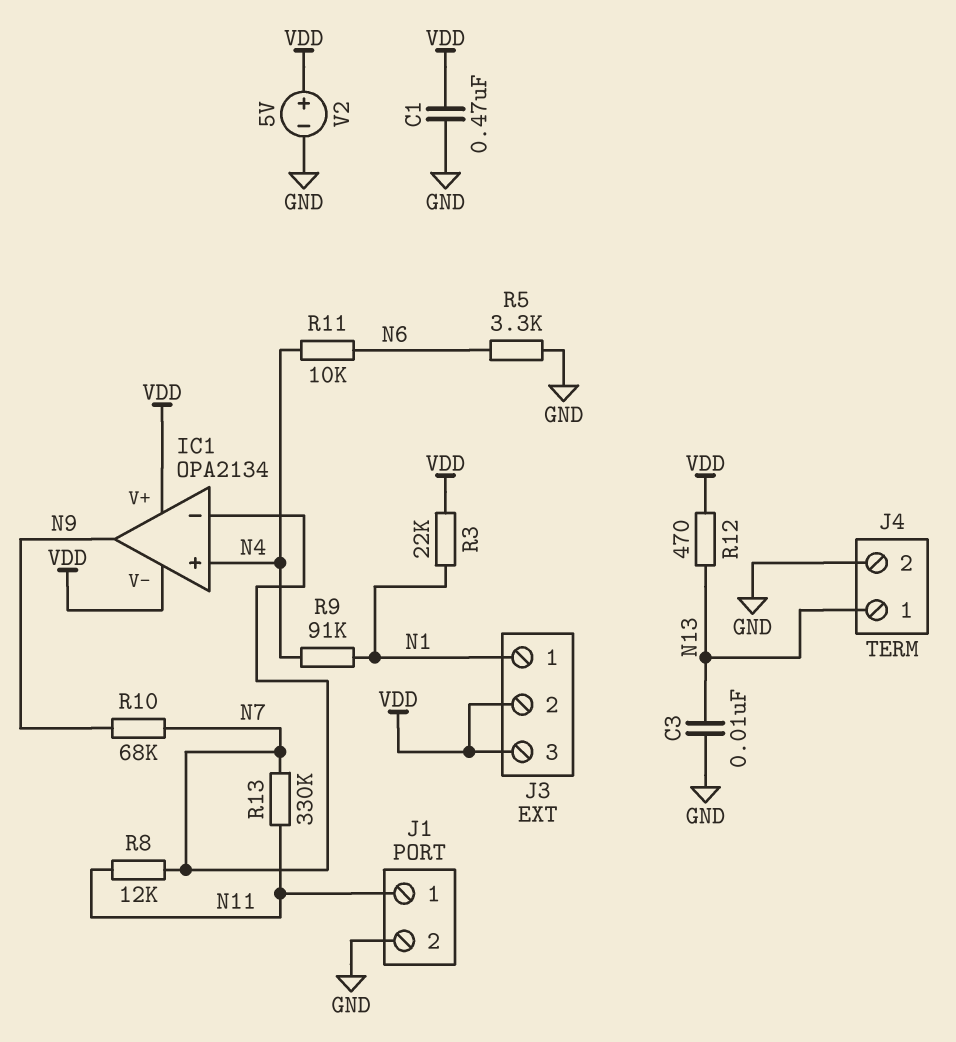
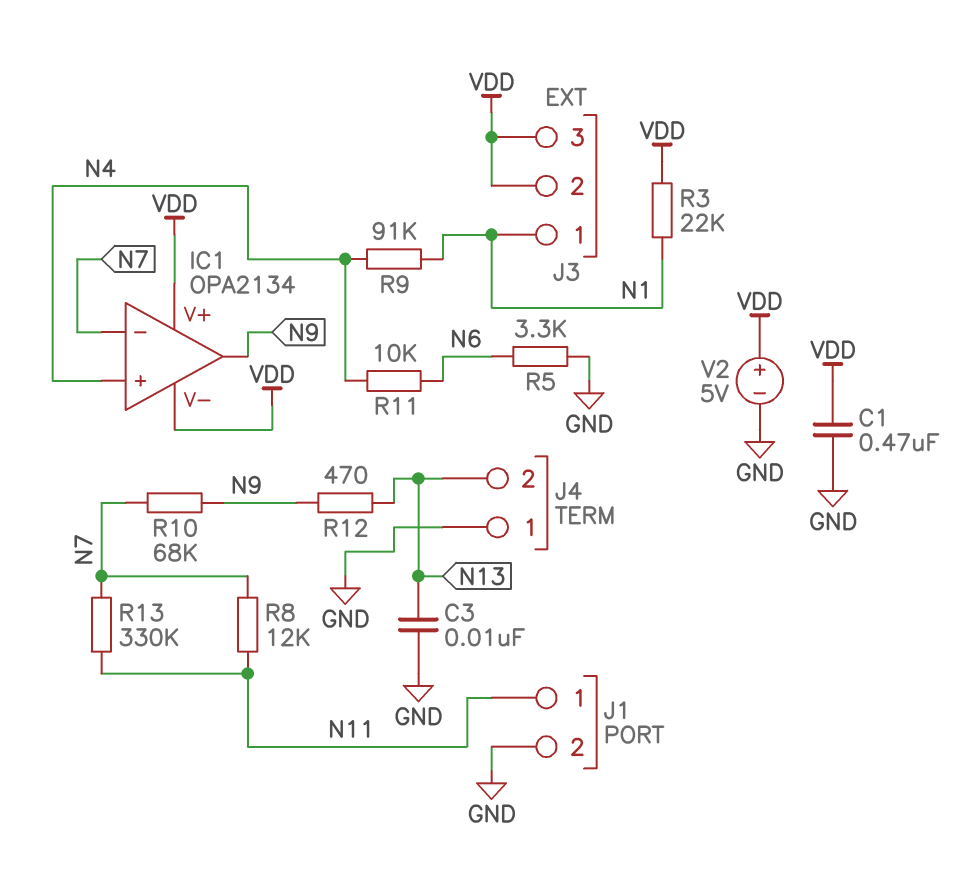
J4 pin 1: N13 -> GND
J4 pin 2: GND -> N13
R12: 470 (N13, VDD) -> 470 (N9, N13)

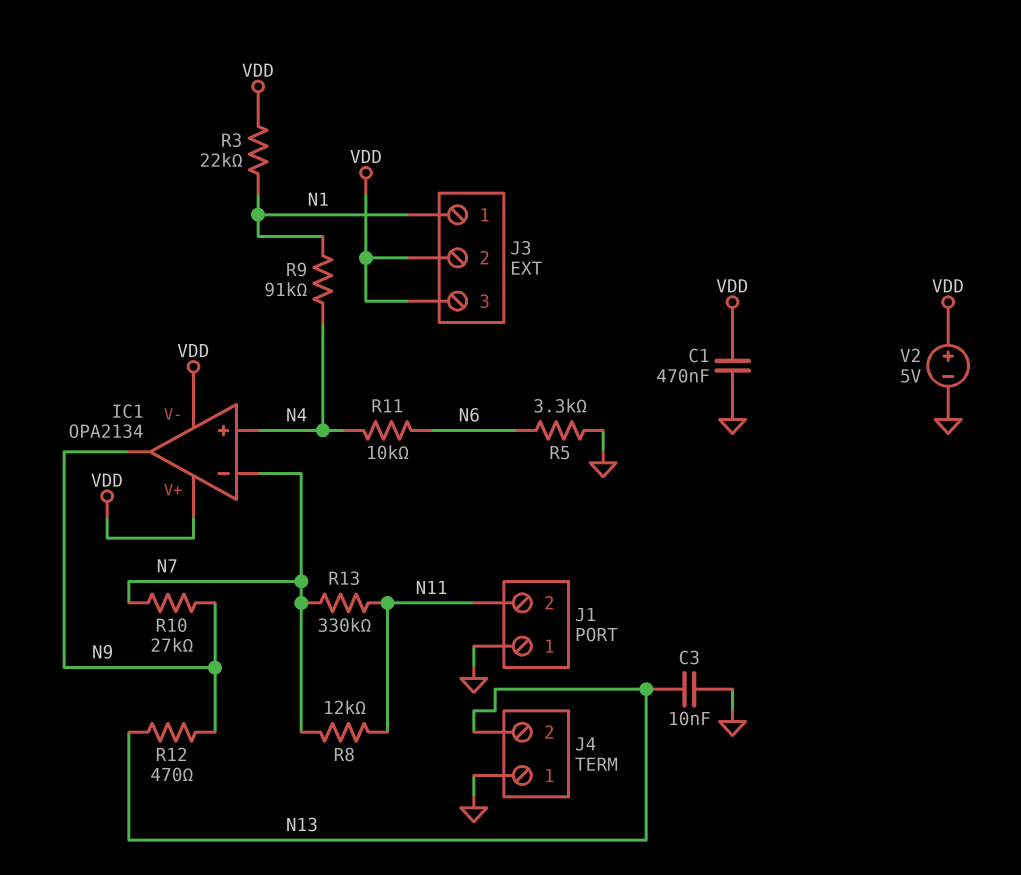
J1 pin 1: N11 -> GND
J1 pin 2: GND -> N11
R10: 68k (N7, N9) -> 27k (N7, N9)

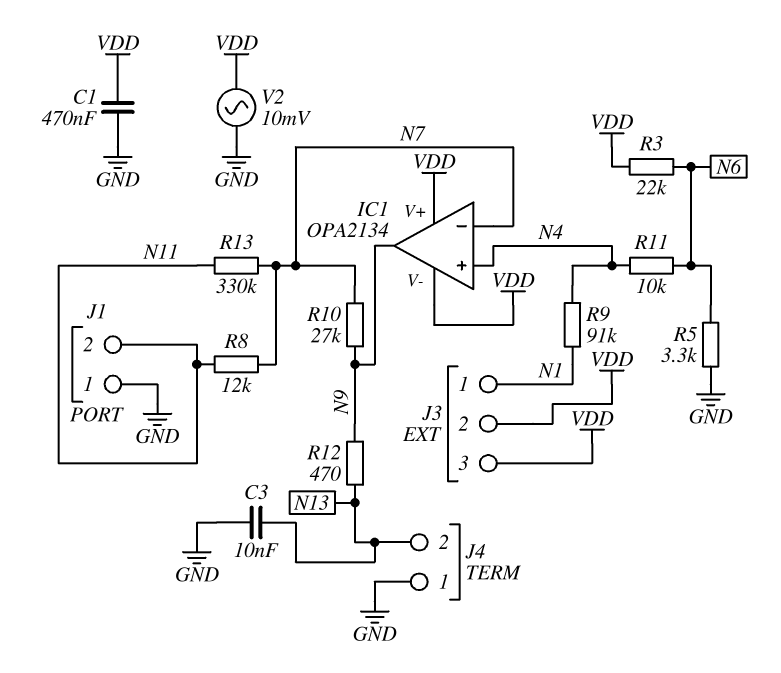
R3: 22k (N1, VDD) -> 22k (N6, VDD)
V2: 5V (plus VDD, minus GND) -> AC 10mV (GND, VDD)

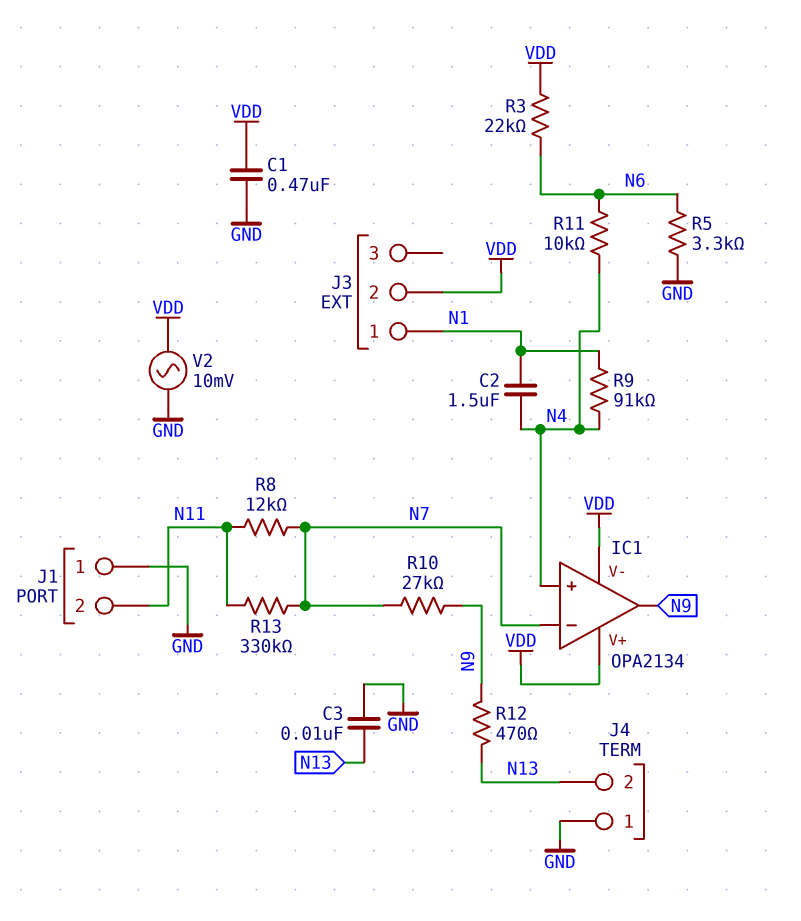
C2: none -> 1.5uF (N1, N4)
J3 pin 3: VDD -> none

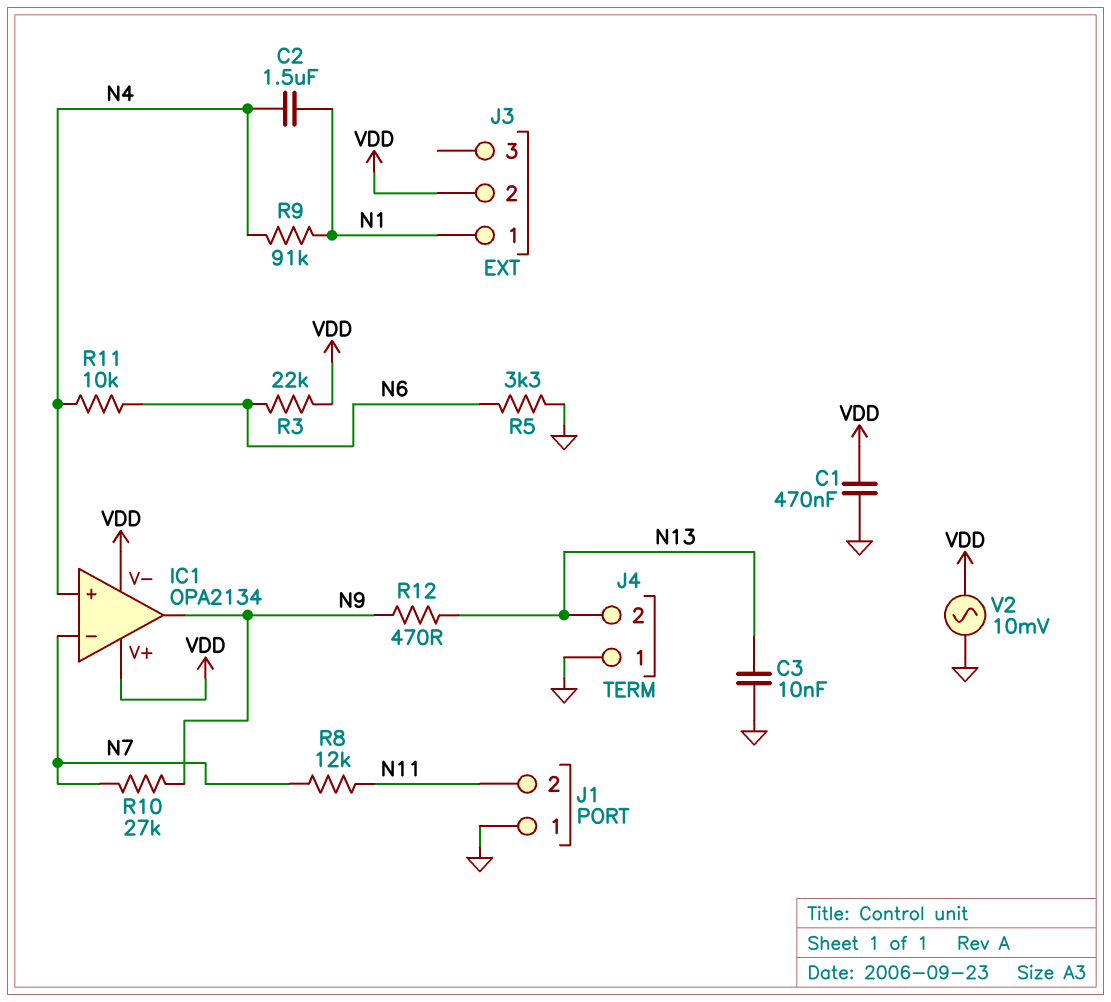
R13: 330k (N7, N11) -> none

